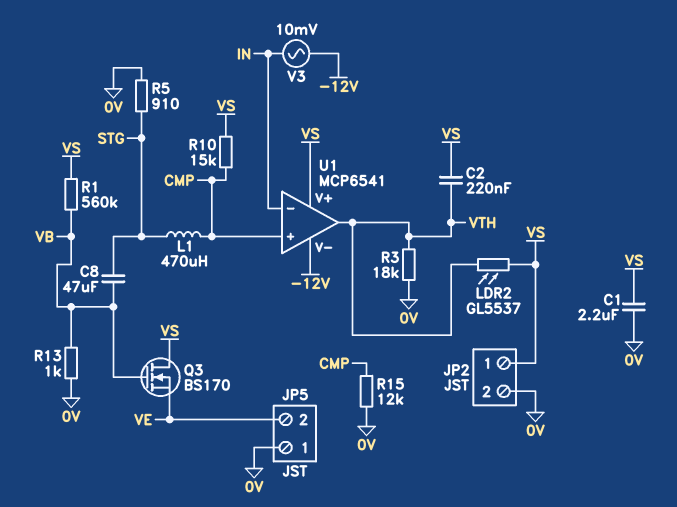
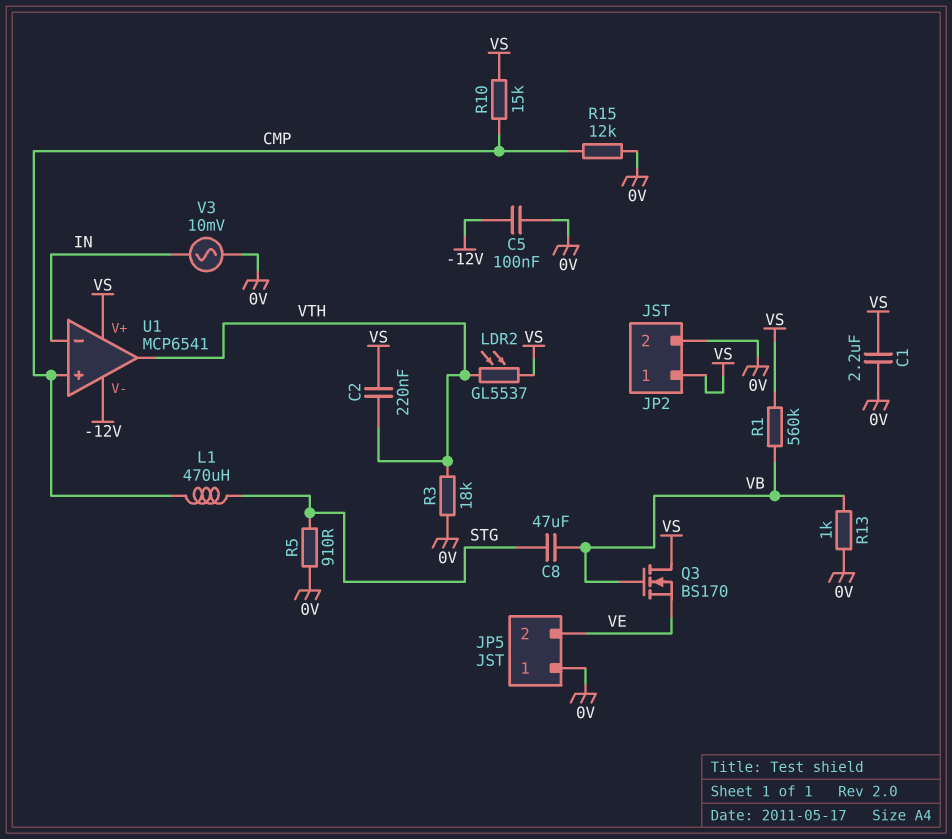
C5: none -> 100nF (-12V, 0V)
V3: AC 10mV (-12V, IN) -> AC 10mV (0V, IN)

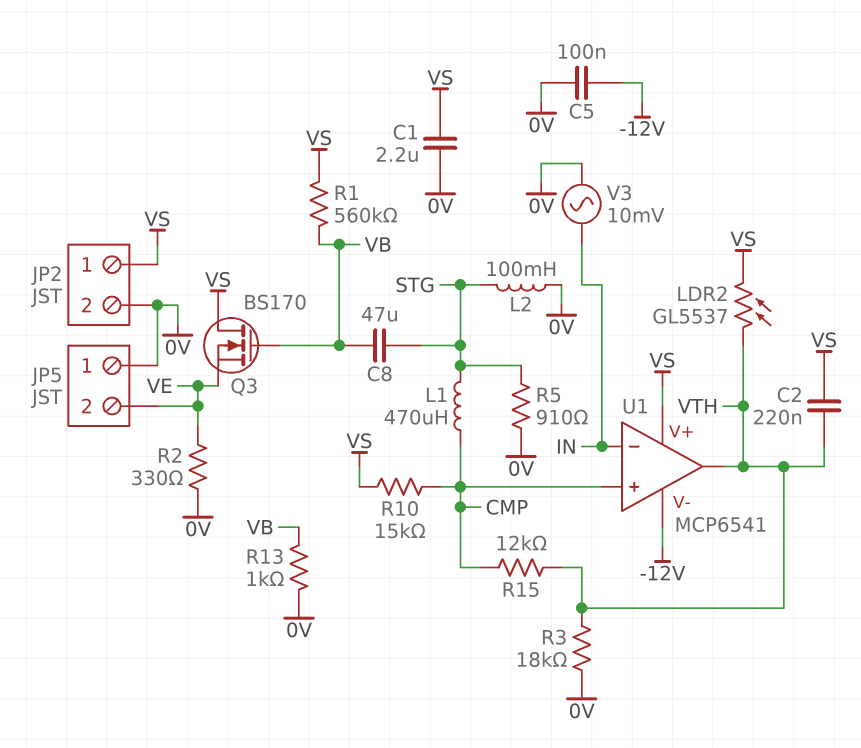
L2: none -> 100mH (0V, STG)
R2: none -> 330 (0V, VE)
R15: 12k (0V, CMP) -> 12k (CMP, VTH)

